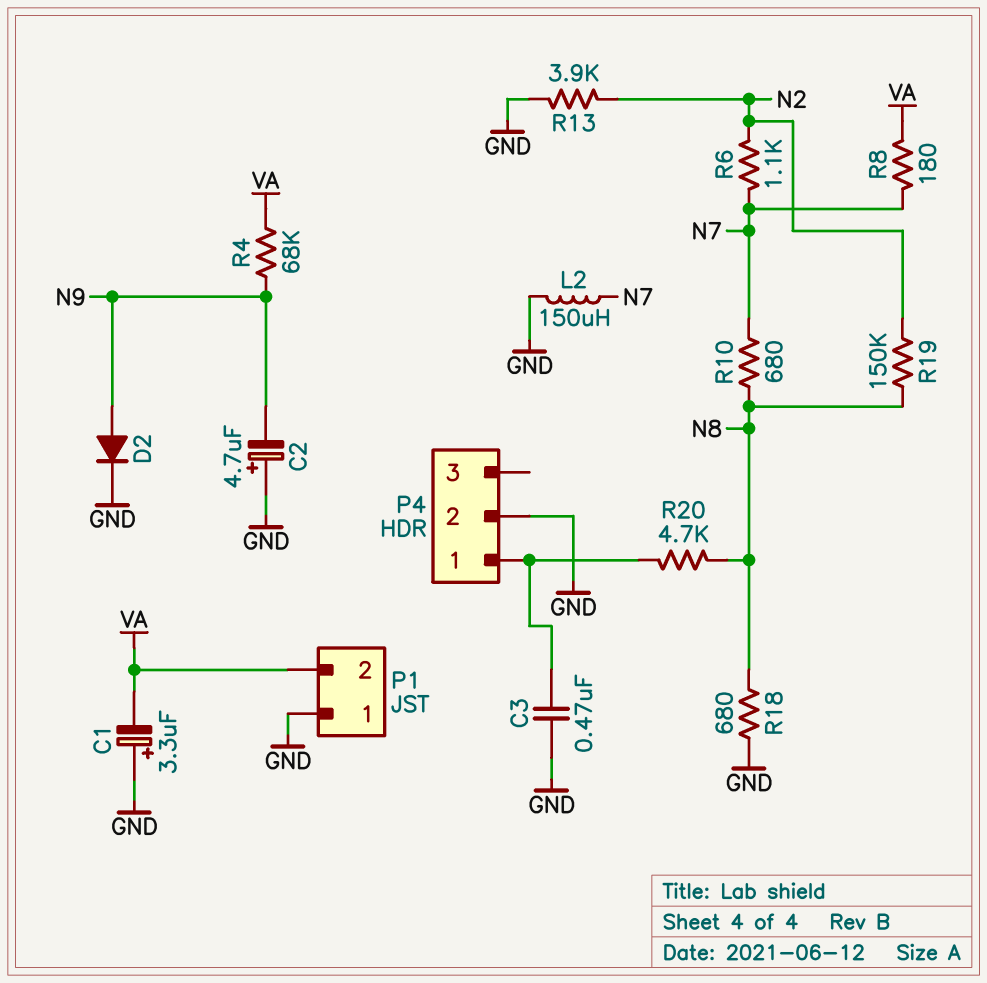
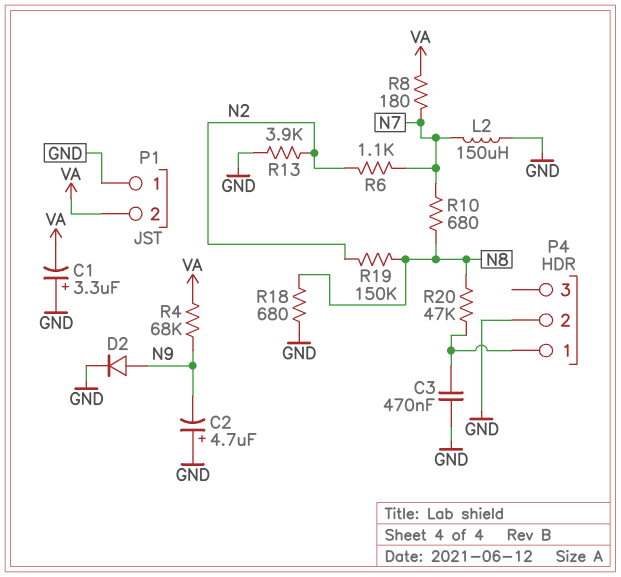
R20: 4.7k (N8, P4/1) -> 47k (N8, P4/1)

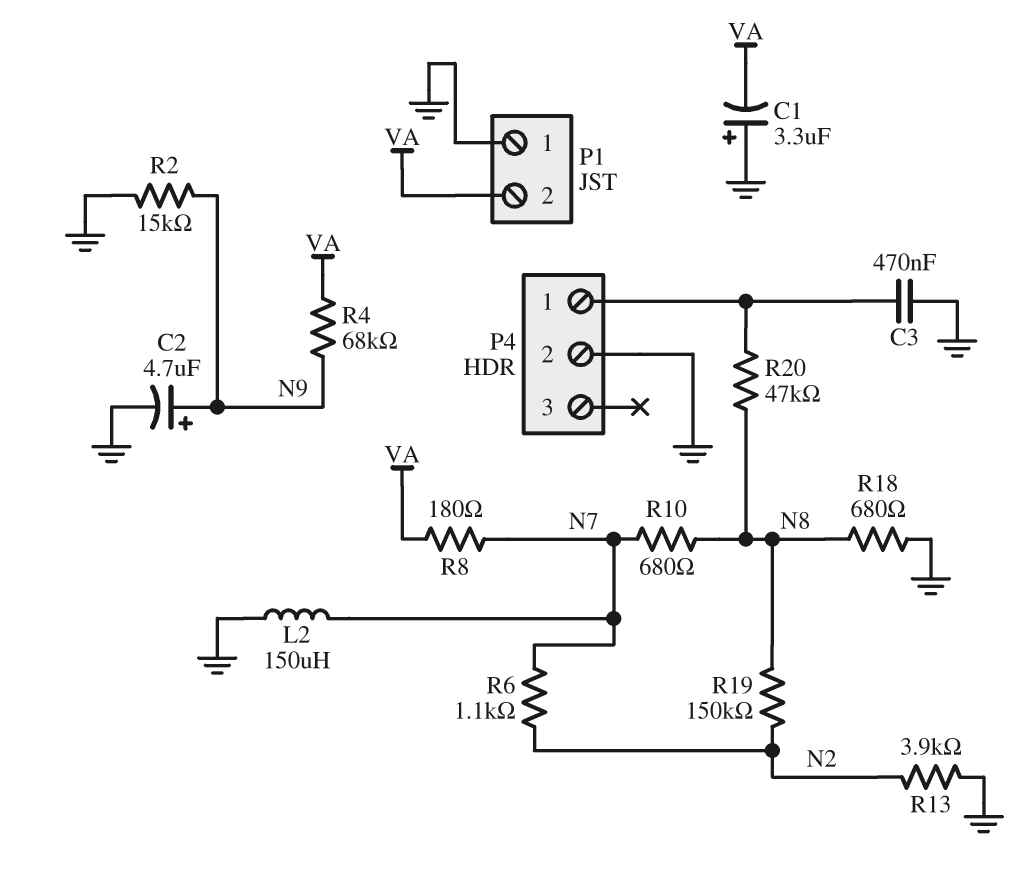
C2: 4.7uF (plus GND, minus N9) -> 4.7uF (plus N9, minus GND)
D2: diode (A N9, K GND) -> none
R2: none -> 15k (GND, N9)

